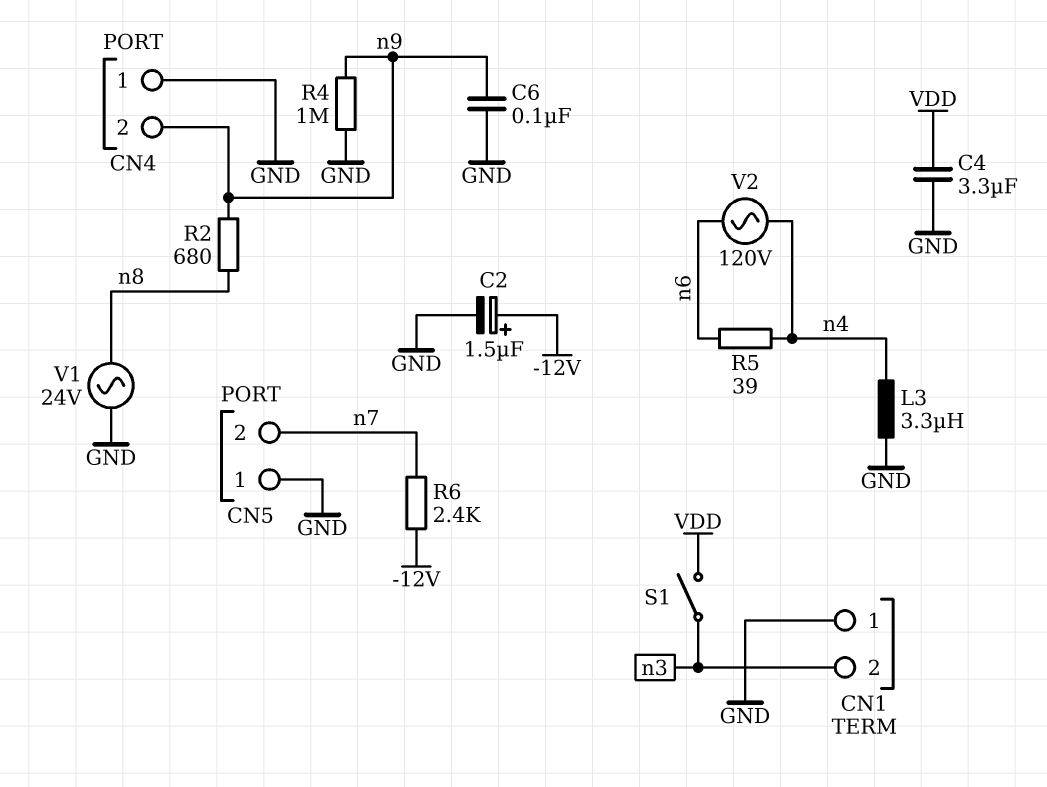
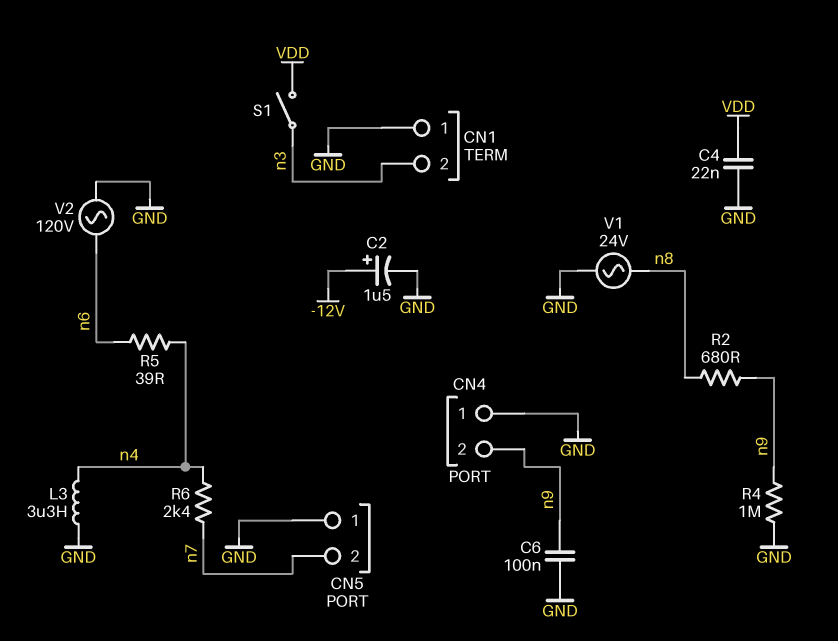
C4: 3.3uF (GND, VDD) -> 22nF (GND, VDD)
R6: 2.4k (-12V, n7) -> 2.4k (n4, n7)
V2: AC 120V (n4, n6) -> AC 120V (GND, n6)

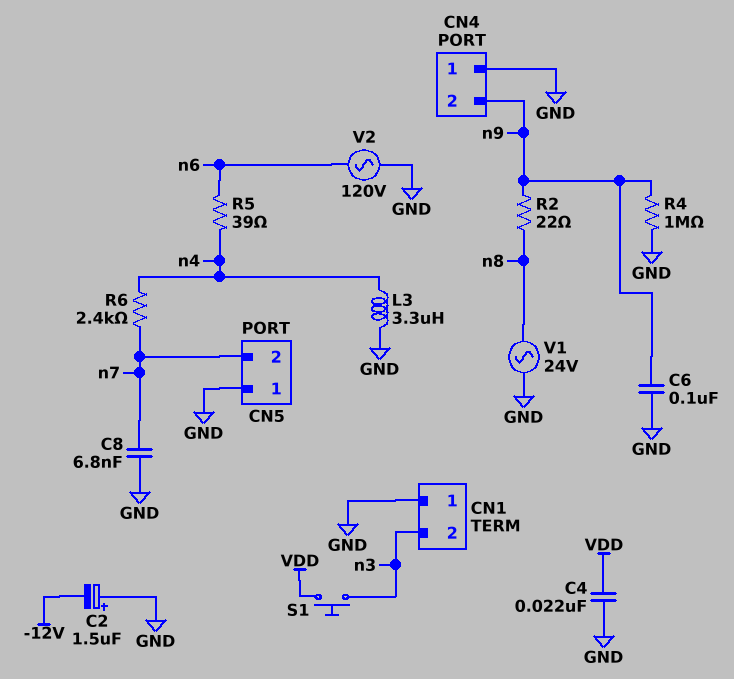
C2: 1.5uF (plus -12V, minus GND) -> 1.5uF (plus GND, minus -12V)
C8: none -> 6.8nF (GND, n7)
R2: 680 (n8, n9) -> 22 (n8, n9)
S1: switch (VDD, n3) -> button (VDD, n3)

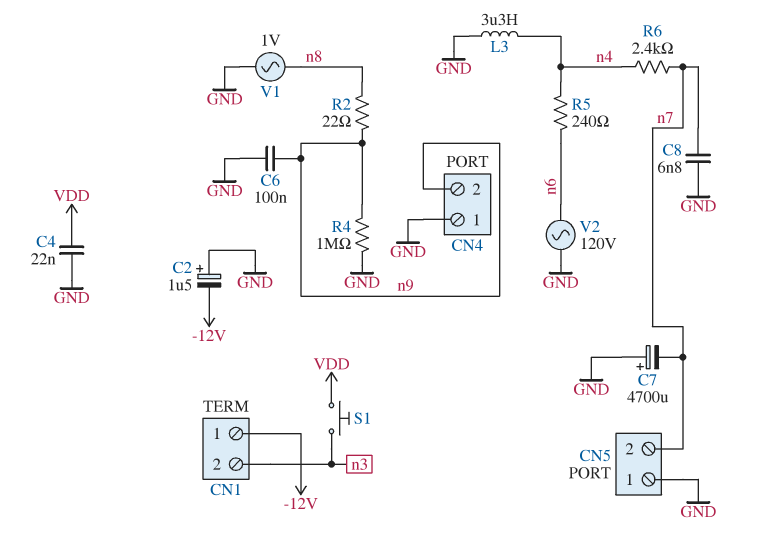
C7: none -> 4700uF (plus GND, minus n7)
CN1 pin 1: GND -> -12V
R5: 39 (n4, n6) -> 240 (n4, n6)
V1: AC 24V (GND, n8) -> AC 1V (GND, n8)

